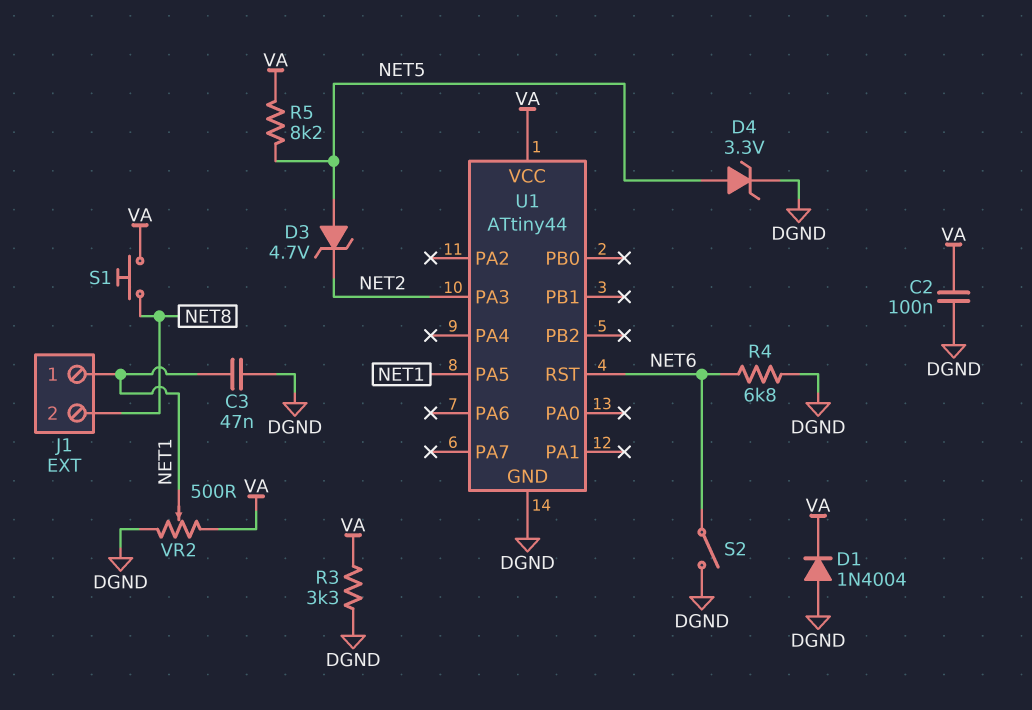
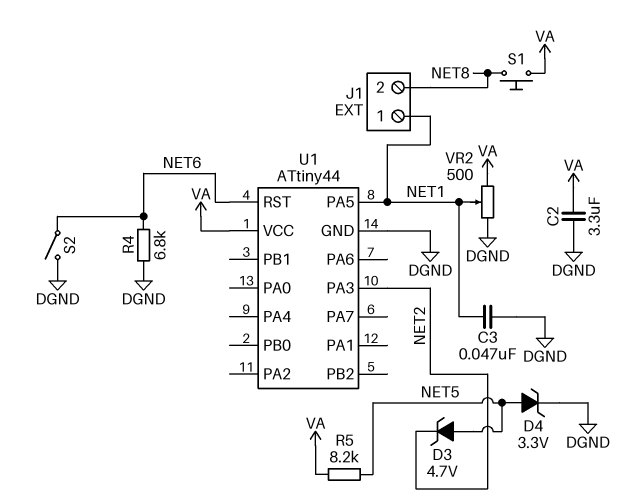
C2: 100nF (DGND, VA) -> 3.3uF (DGND, VA)
D1: diode 1N4004 (A DGND, K VA) -> none
R3: 3.3k (DGND, VA) -> none

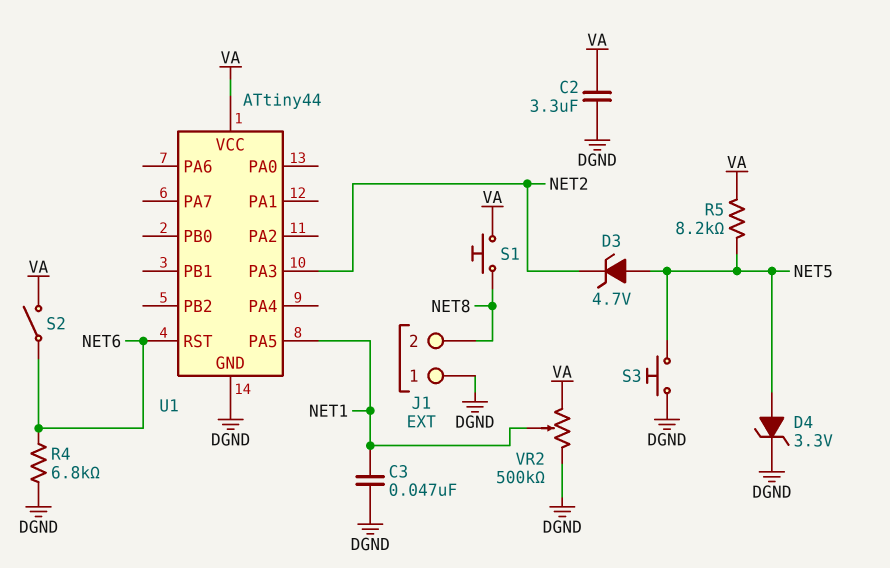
J1 pin 1: NET1 -> DGND
S2: switch (DGND, NET6) -> switch (NET6, VA)
S3: none -> button (DGND, NET5)
VR2: 500 (DGND, VA, wiper NET1) -> 500k (DGND, VA, wiper NET1)

